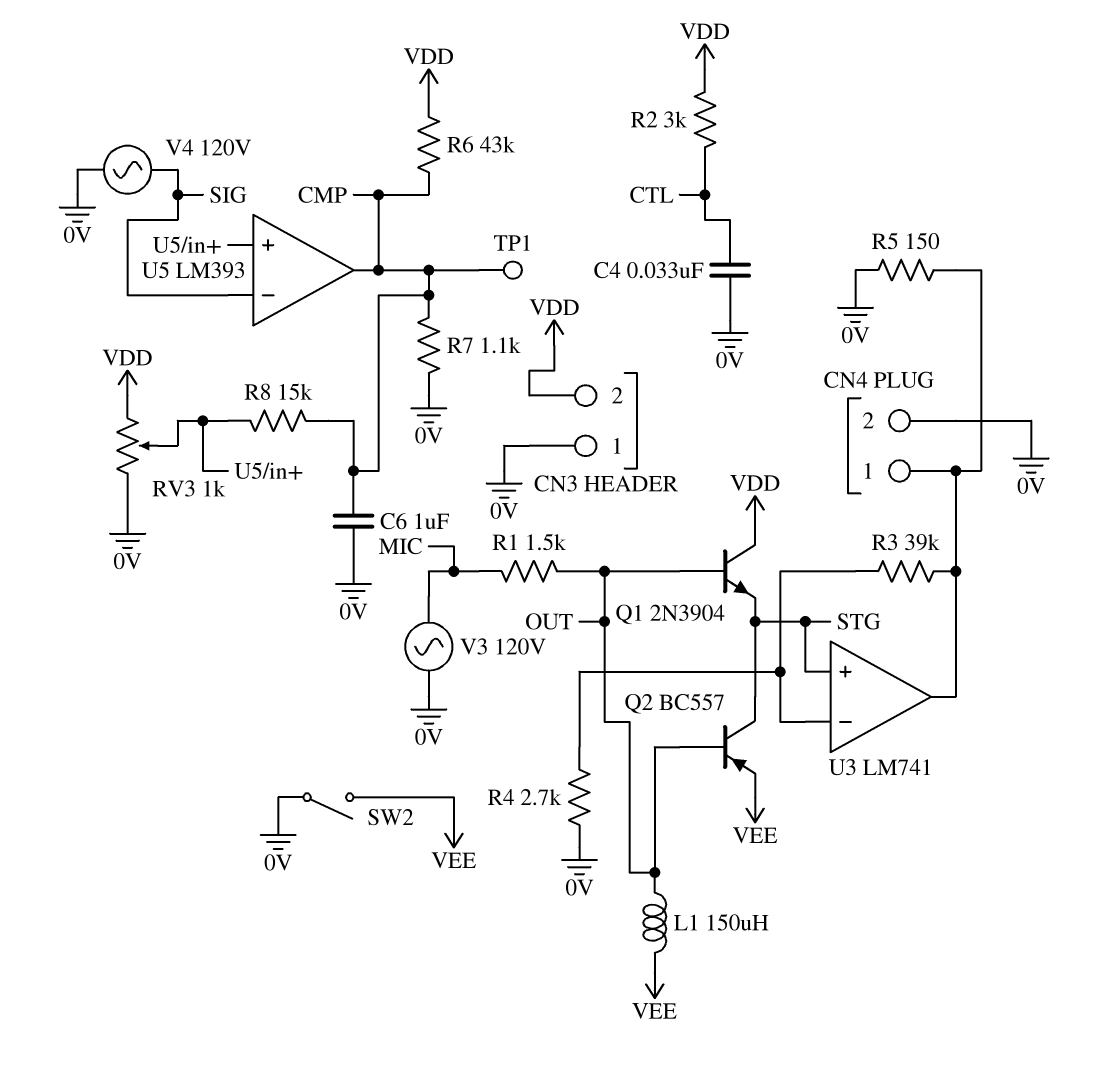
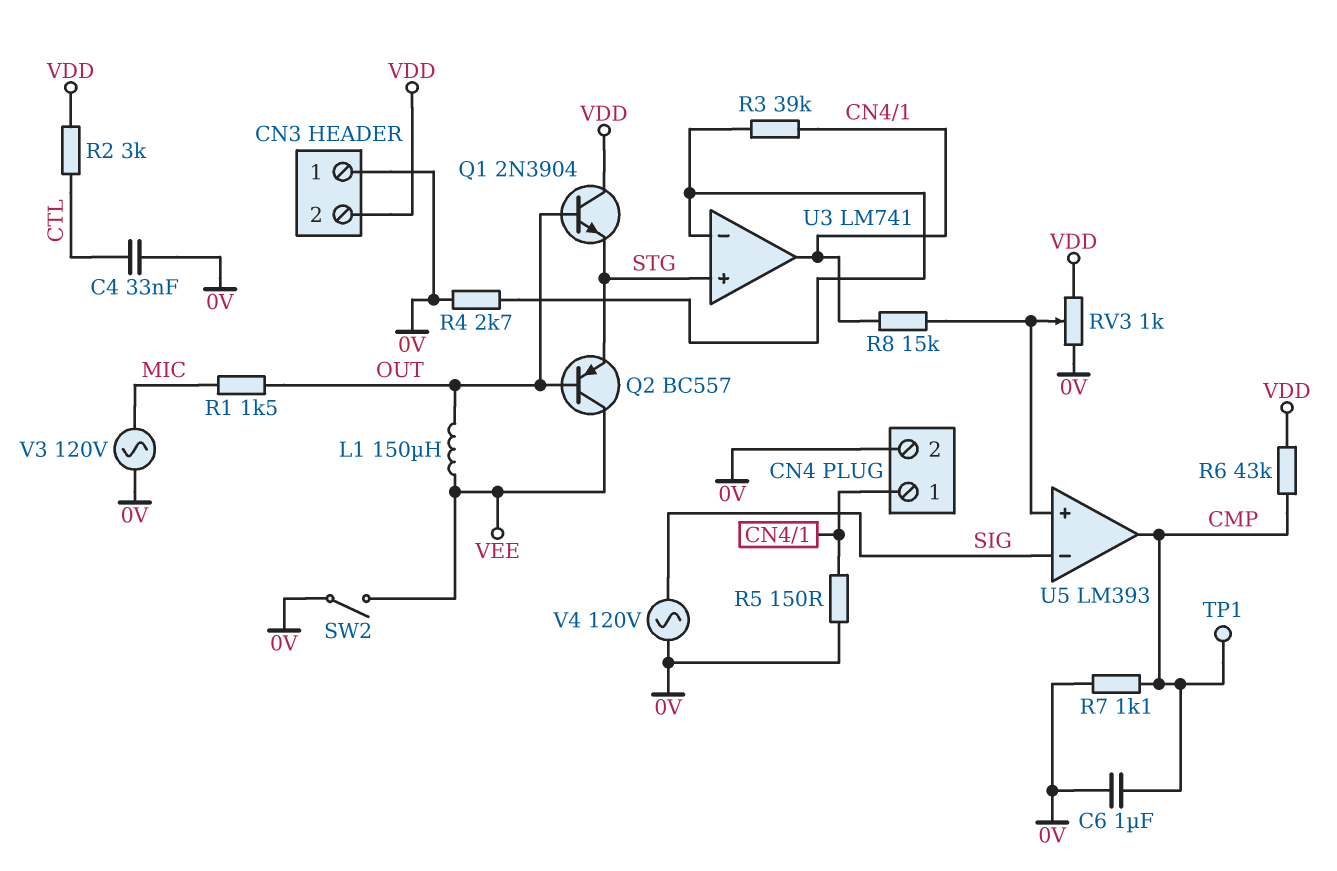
Q2: PNP BC557 (B OUT, C STG, E VEE) -> PNP BC557 (B OUT, C VEE, E STG)
R8: 15k (CMP, U5/in+) -> 15k (CN4/1, U5/in+)

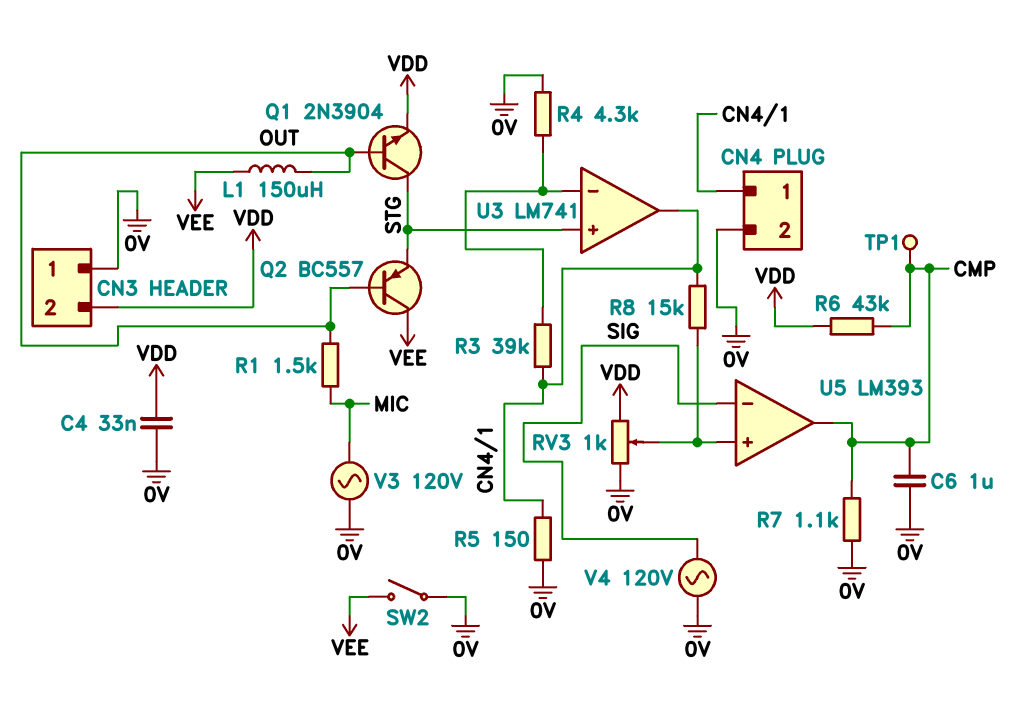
C4: 33nF (0V, CTL) -> 33nF (0V, VDD)
Q1: NPN 2N3904 (B OUT, C VDD, E STG) -> NPN 2N3904 (B OUT, C STG, E VDD)
R2: 3k (CTL, VDD) -> none
R4: 2.7k (0V, U3/in-) -> 4.3k (0V, U3/in-)

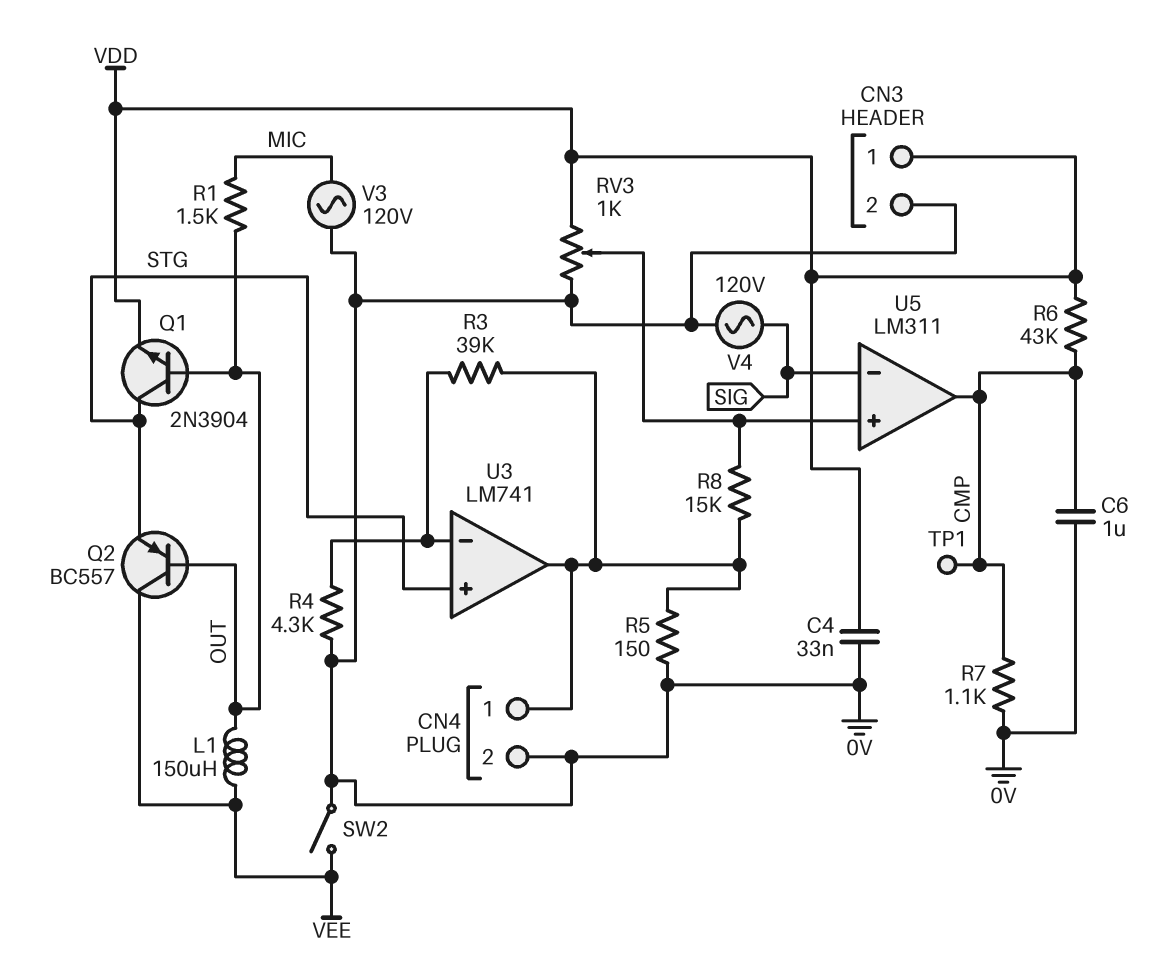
CN3 pin 1: 0V -> VDD
CN3 pin 2: VDD -> 0V
U5: LM393 -> LM311

